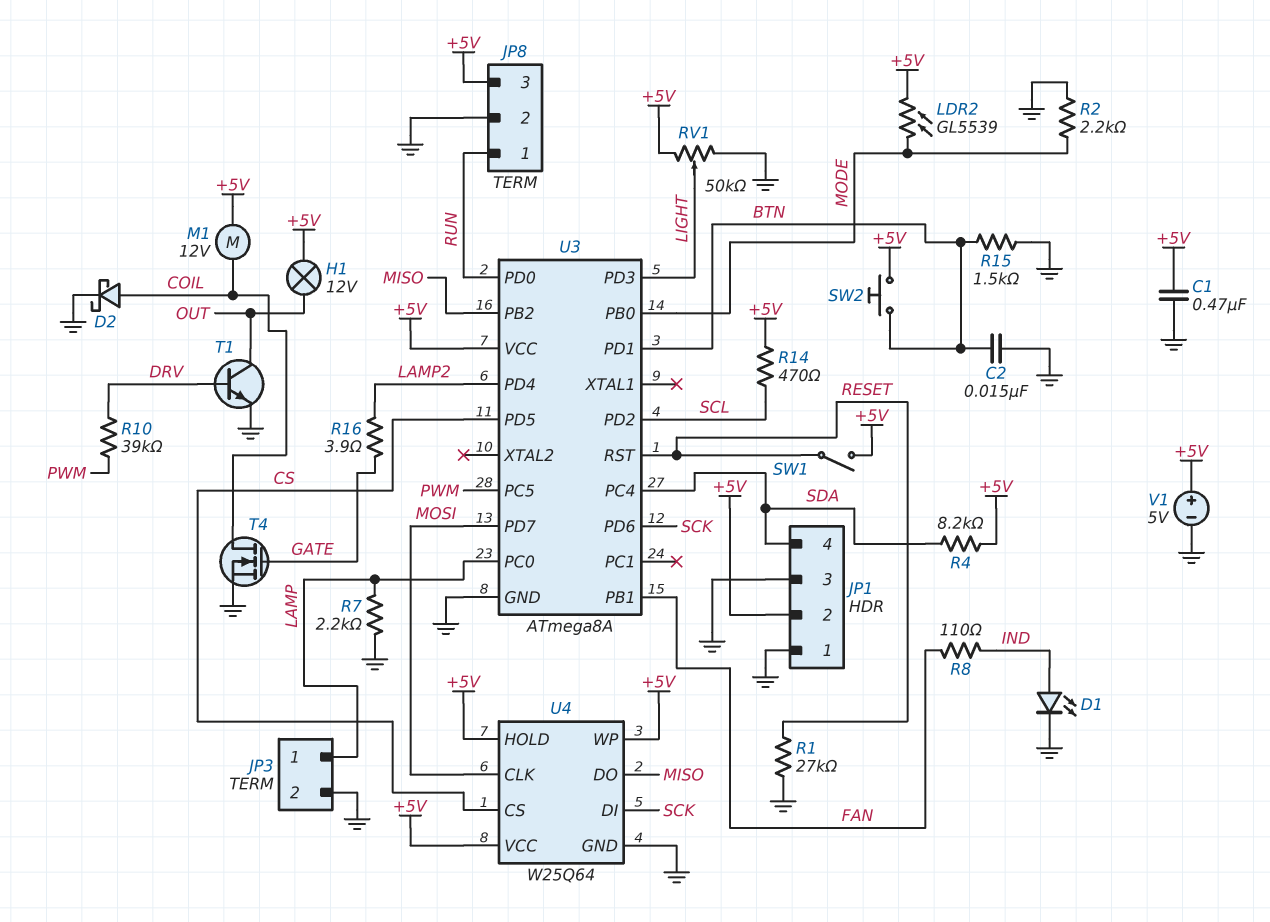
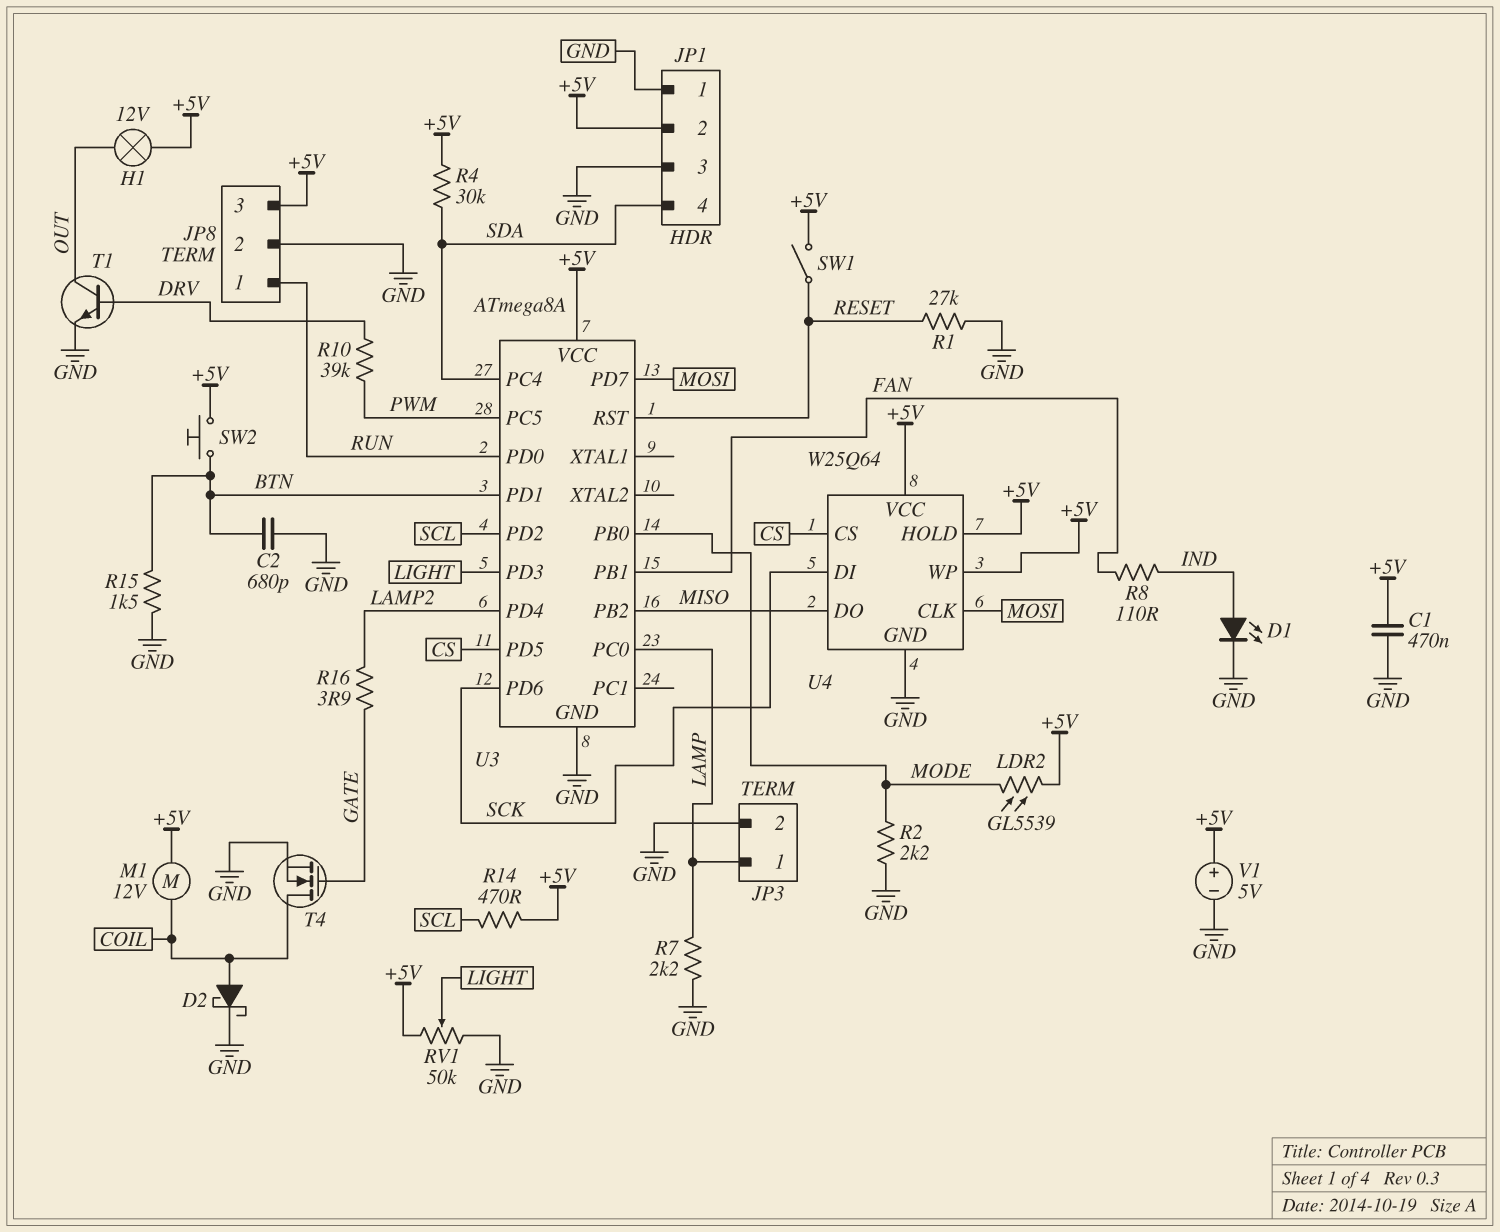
C2: 15nF (BTN, GND) -> 680pF (BTN, GND)
R4: 8.2k (+5V, SDA) -> 30k (+5V, SDA)

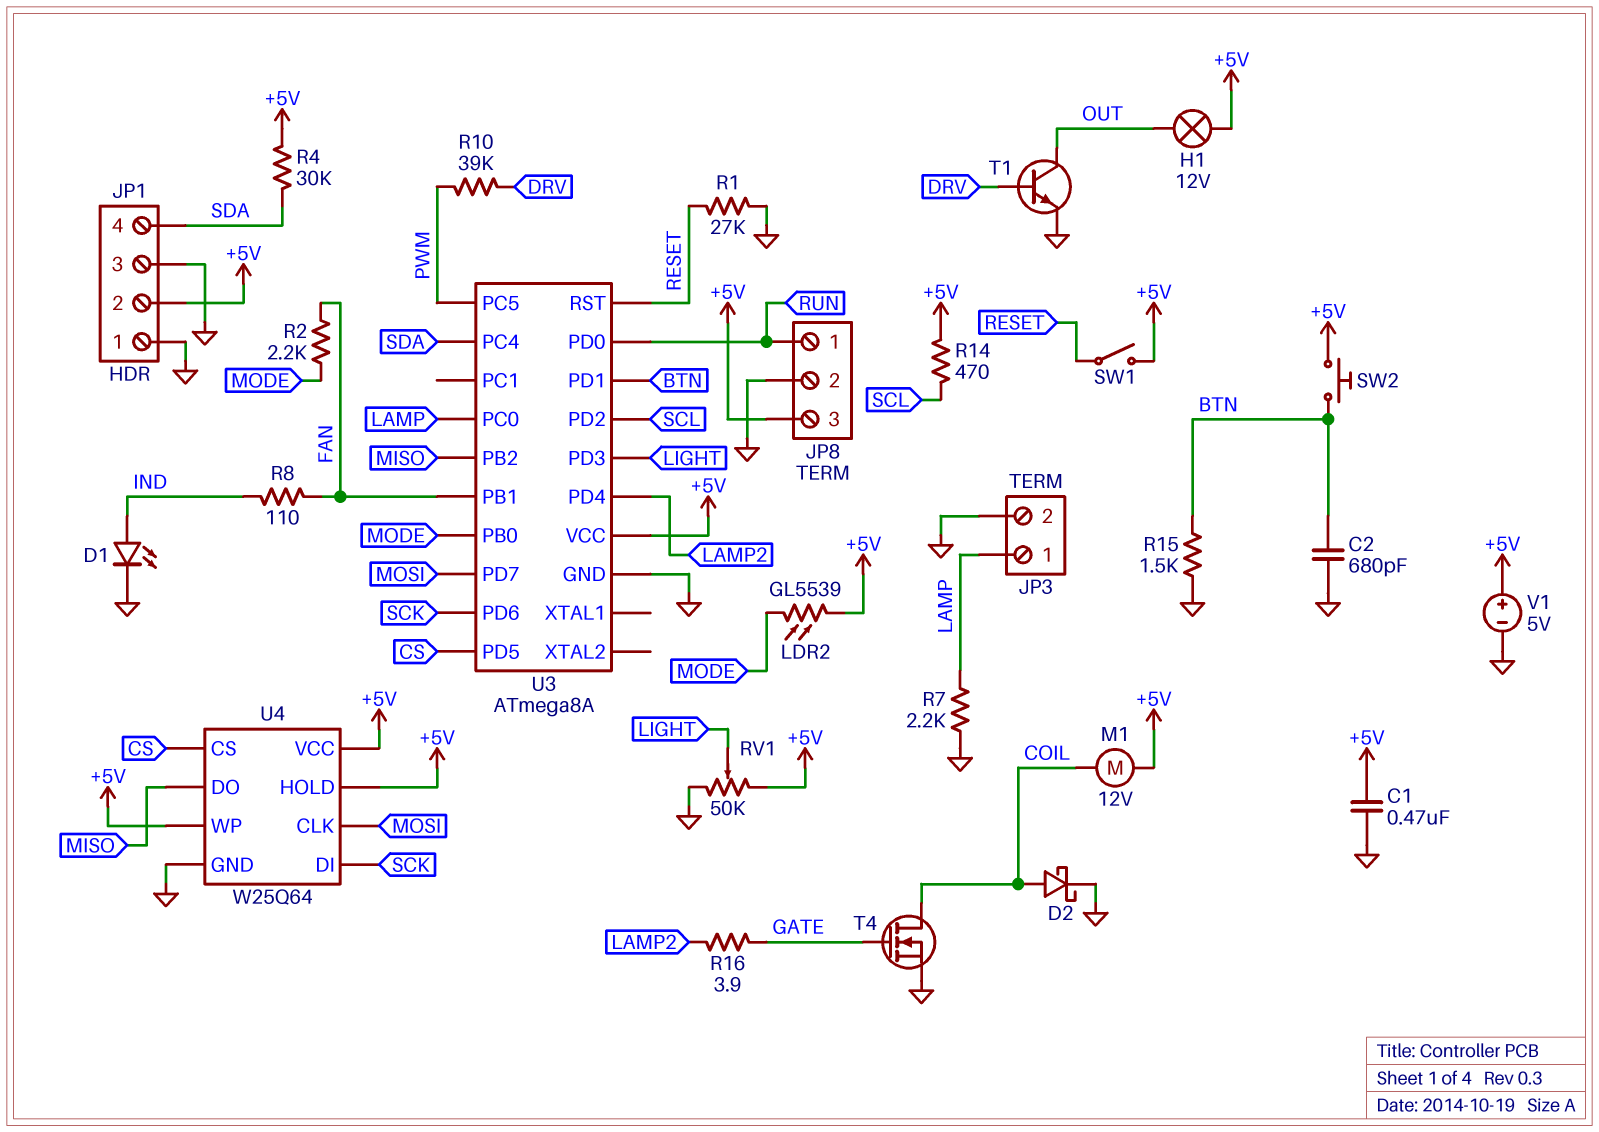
R2: 2.2k (GND, MODE) -> 2.2k (FAN, MODE)

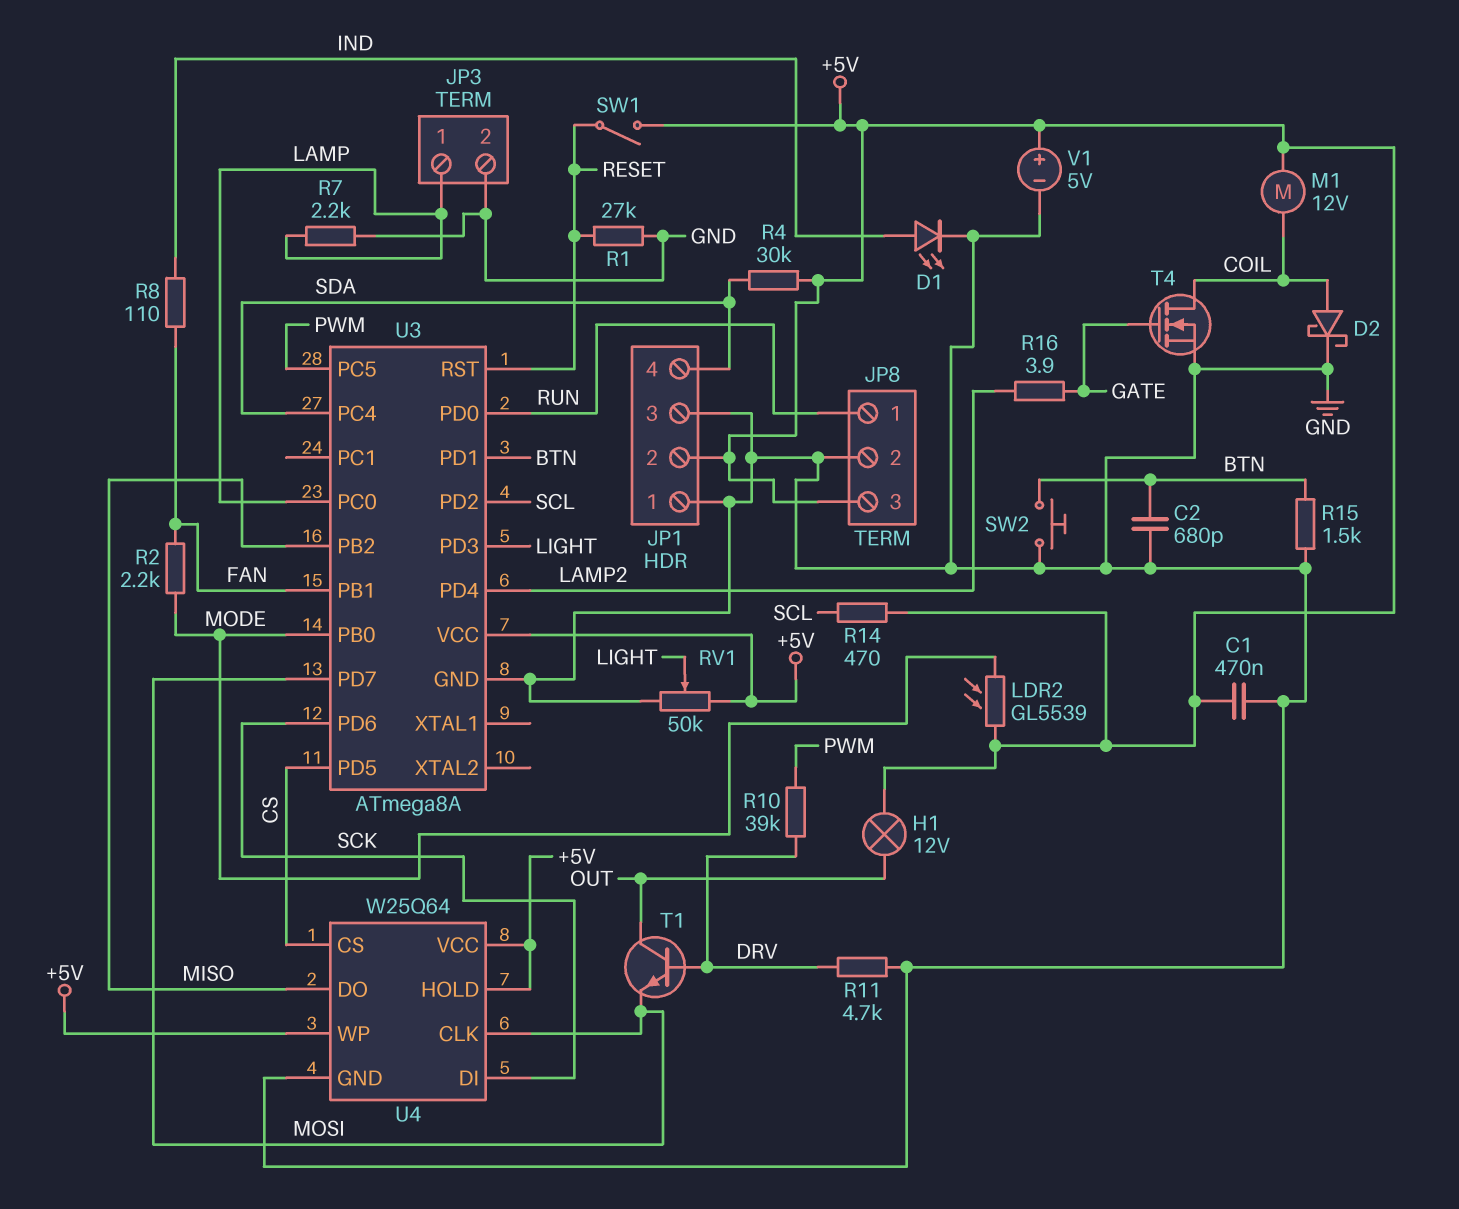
R11: none -> 4.7k (DRV, GND)
SW2: button (+5V, BTN) -> button (BTN, GND)
T1: NPN (B DRV, C OUT, E GND) -> NPN (B DRV, C OUT, E MOSI)

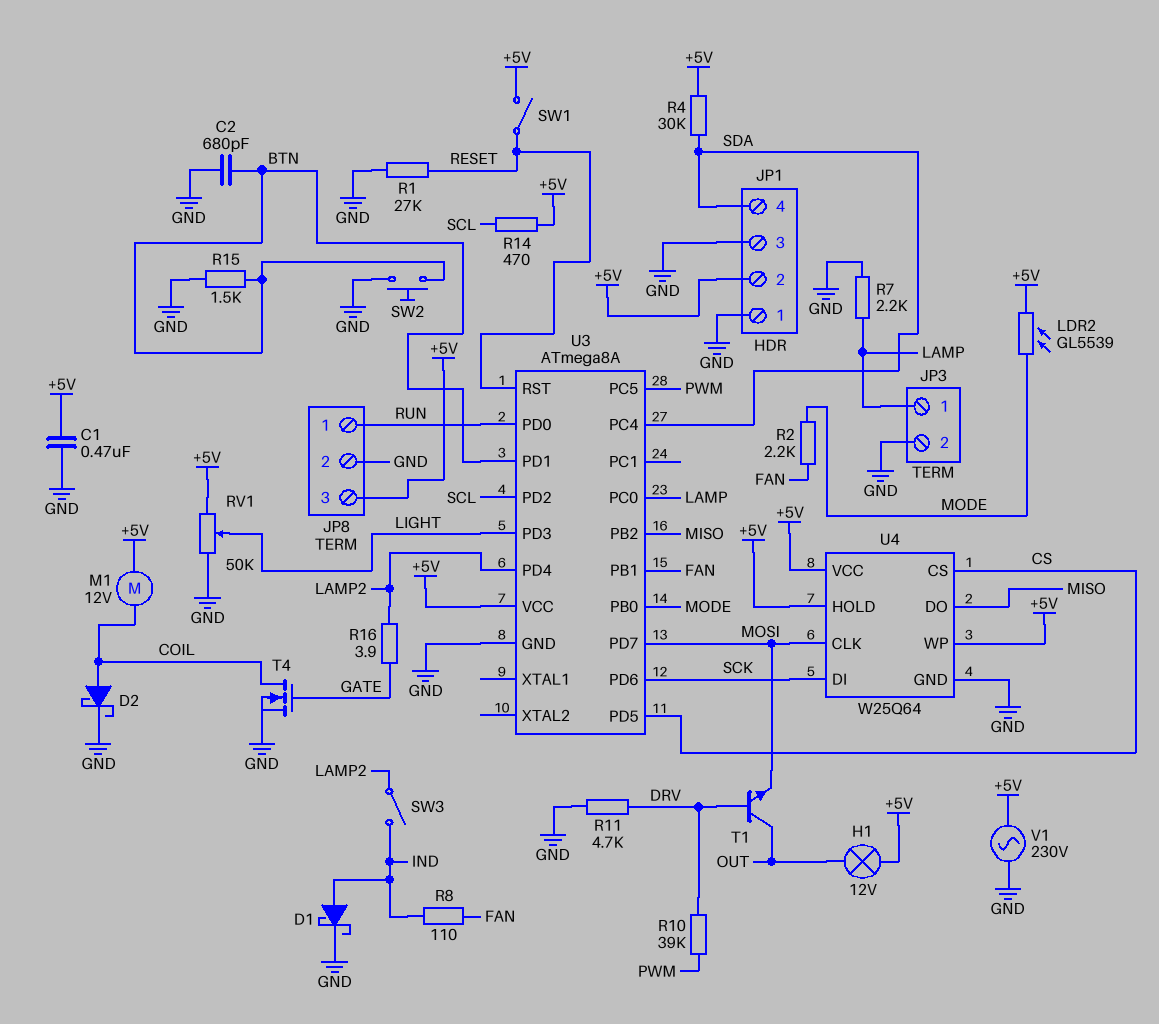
D1: LED (A IND, K GND) -> schottky (A IND, K GND)
SW3: none -> switch (IND, LAMP2)
V1: 5V (plus +5V, minus GND) -> AC 230V (+5V, GND)

